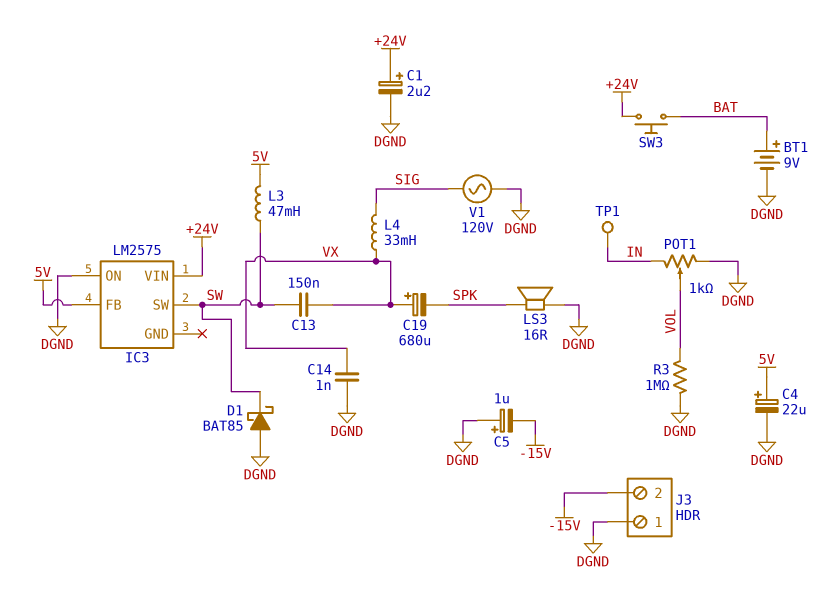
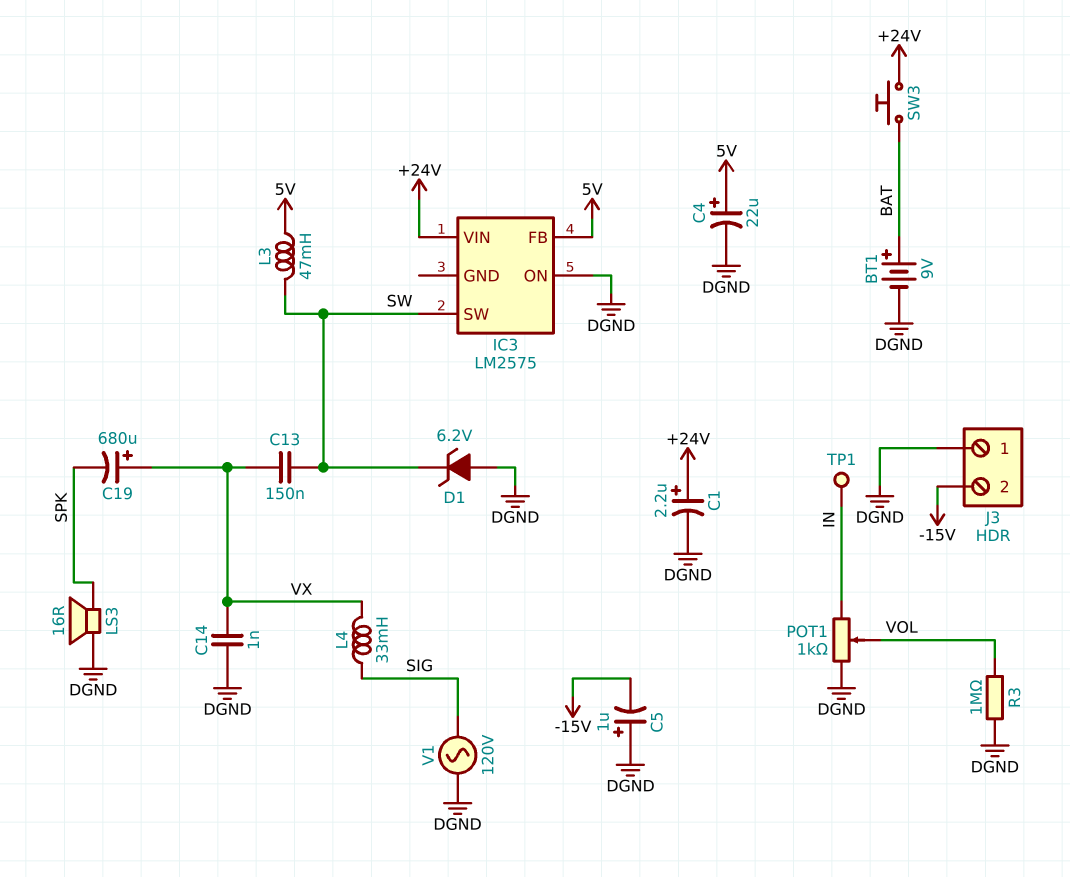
D1: schottky BAT85 (A DGND, K SW) -> zener 6.2V (A DGND, K SW)

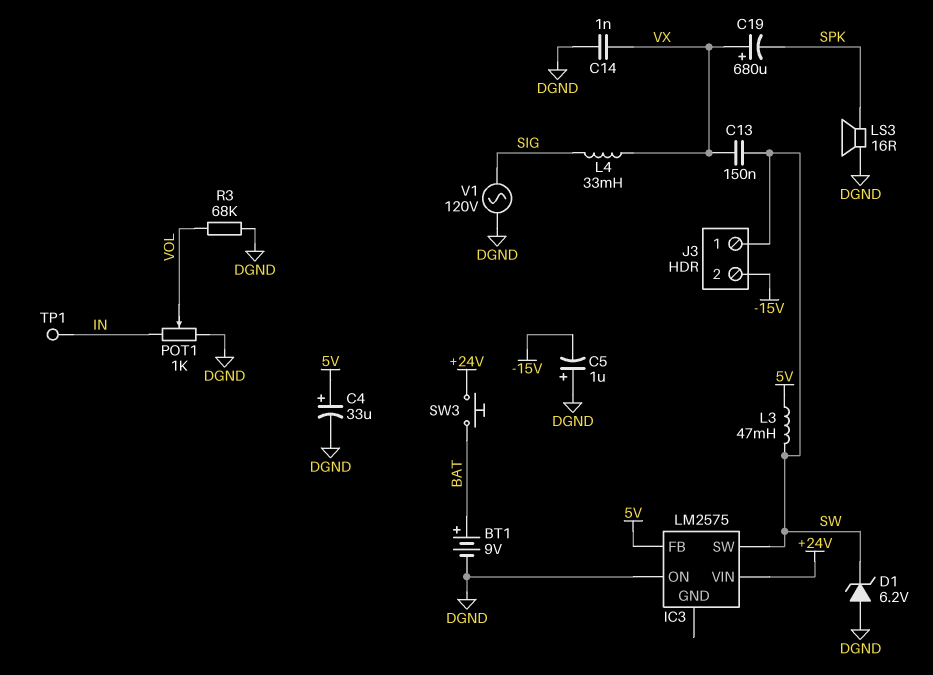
C1: 2.2uF (plus +24V, minus DGND) -> none
C4: 22uF (plus 5V, minus DGND) -> 33uF (plus 5V, minus DGND)
J3 pin 1: DGND -> SW
R3: 1M (DGND, VOL) -> 68k (DGND, VOL)

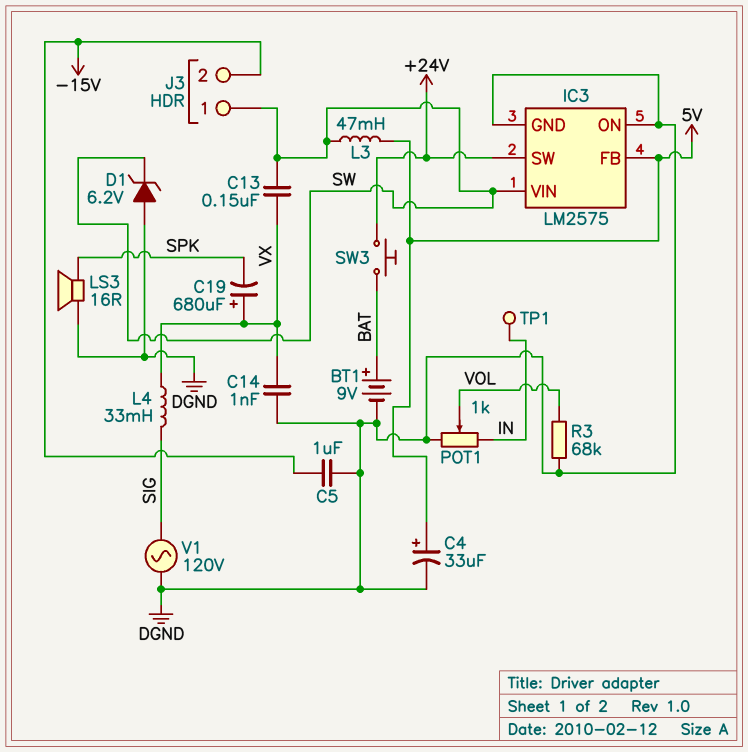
C5: 1uF (plus DGND, minus -15V) -> 1uF (-15V, DGND)
IC3 pin GND: none -> DGND
IC3 pin SW: SW -> +24V
IC3 pin VIN: +24V -> SW

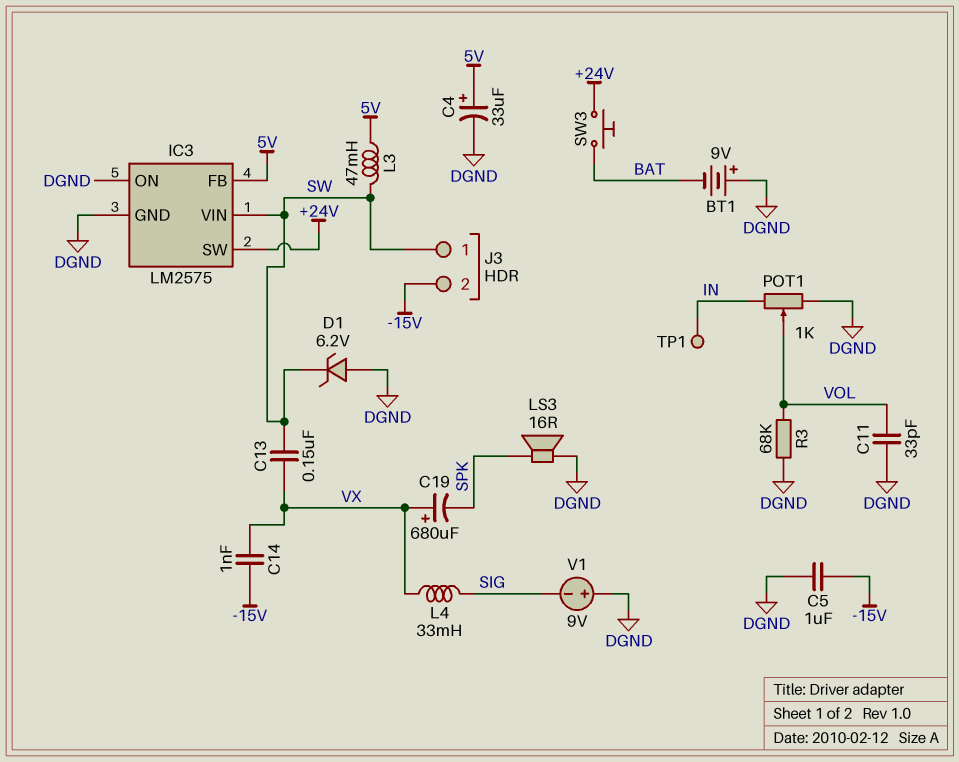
BT1: 9V (plus BAT, minus DGND) -> 9V (plus DGND, minus BAT)
C11: none -> 33pF (DGND, VOL)
C14: 1nF (DGND, VX) -> 1nF (-15V, VX)
V1: AC 120V (DGND, SIG) -> 9V (plus DGND, minus SIG)

